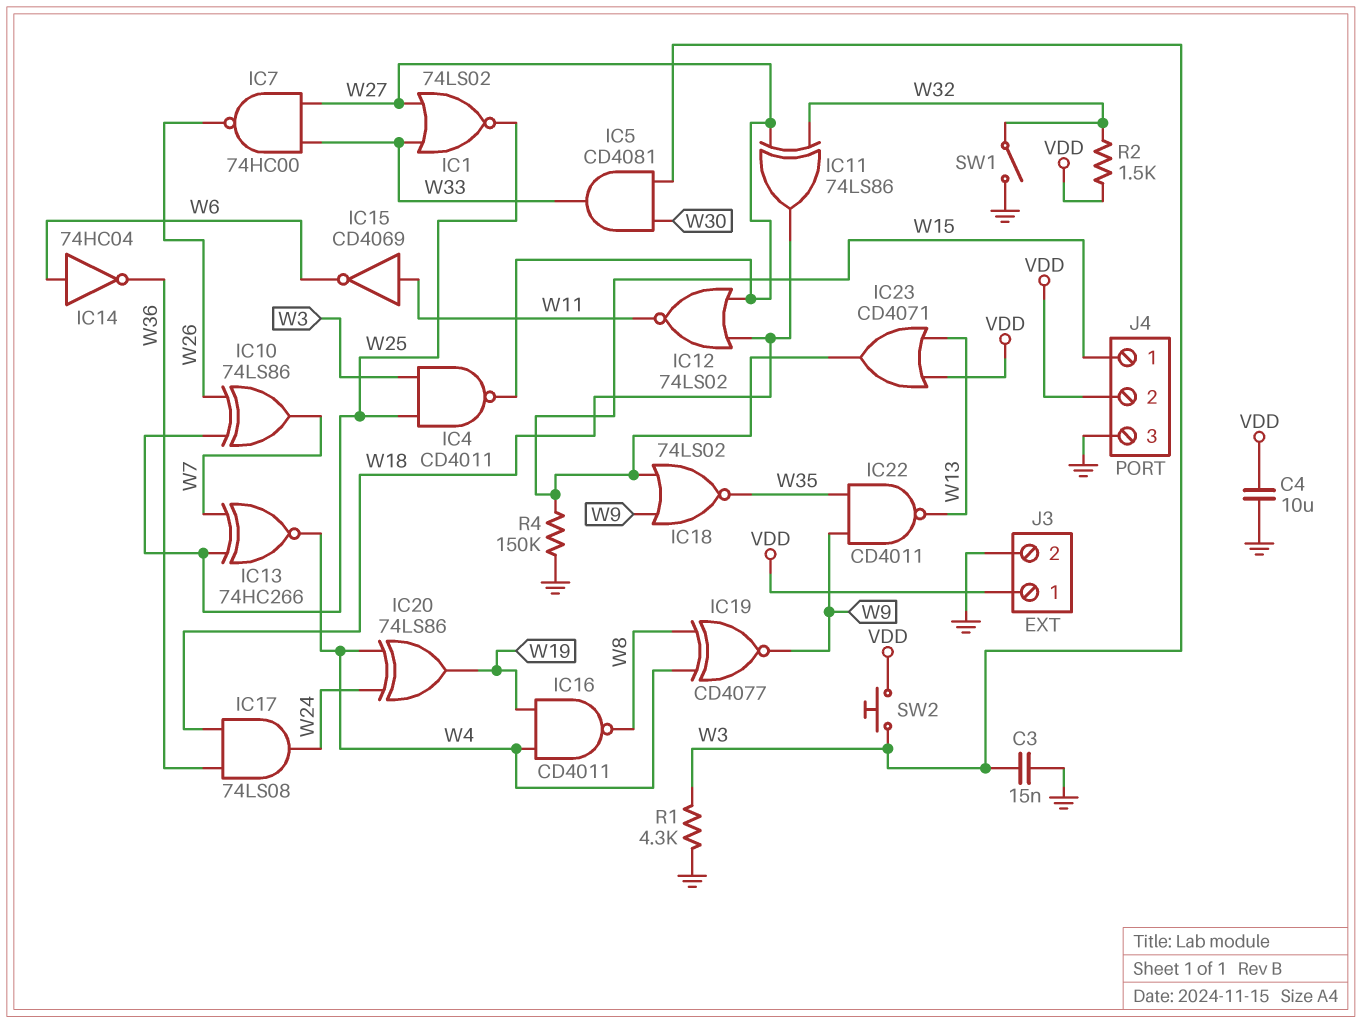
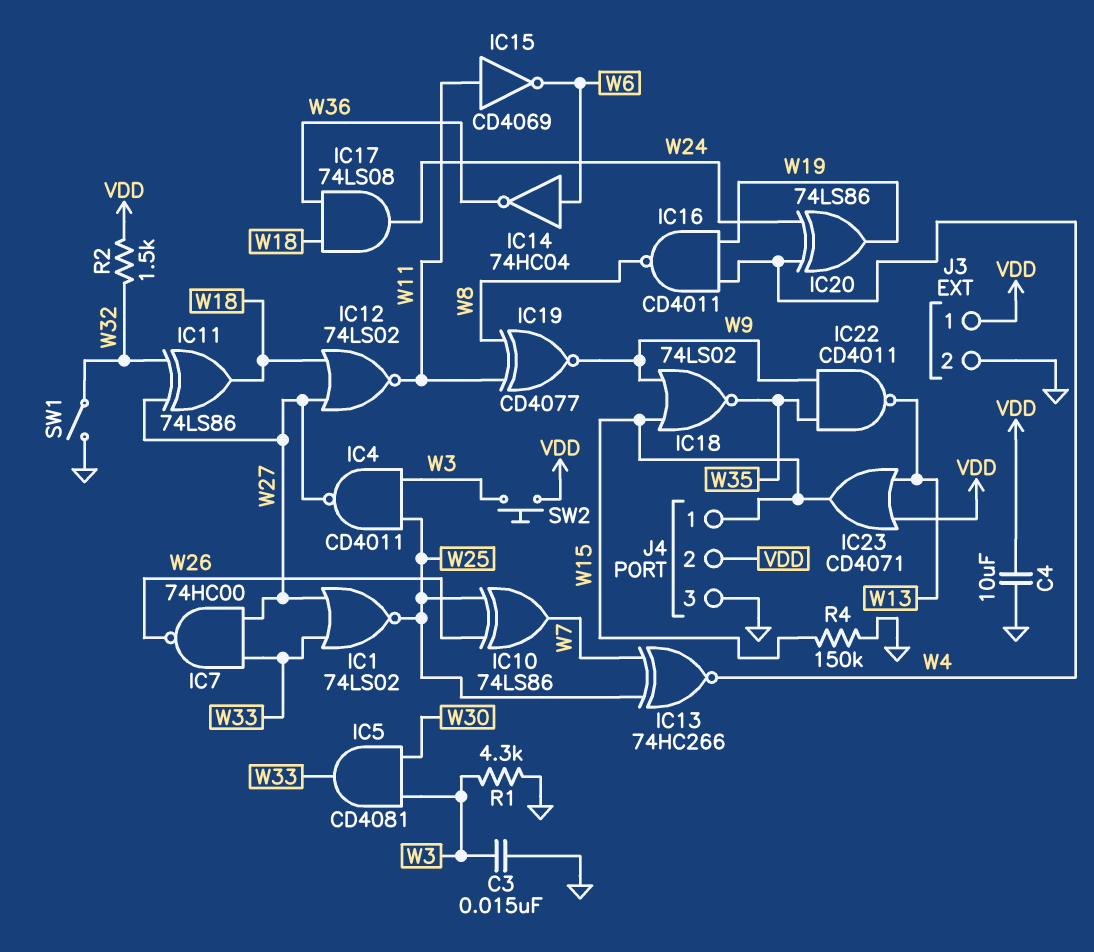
IC19: XNOR CD4077 (in W4, in W8, out W9) -> XNOR CD4077 (in W8, in W11, out W9)

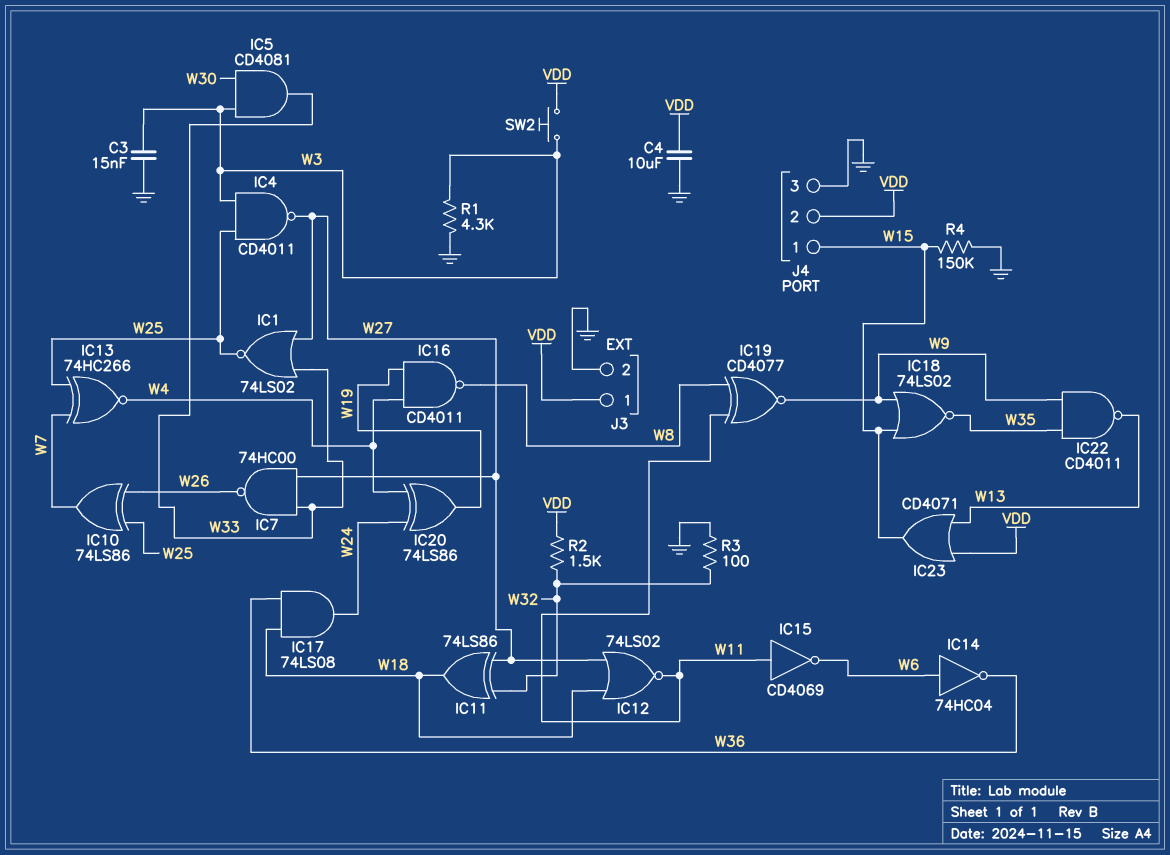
R3: none -> 100 (GND, W32)
SW1: switch (GND, W32) -> none

